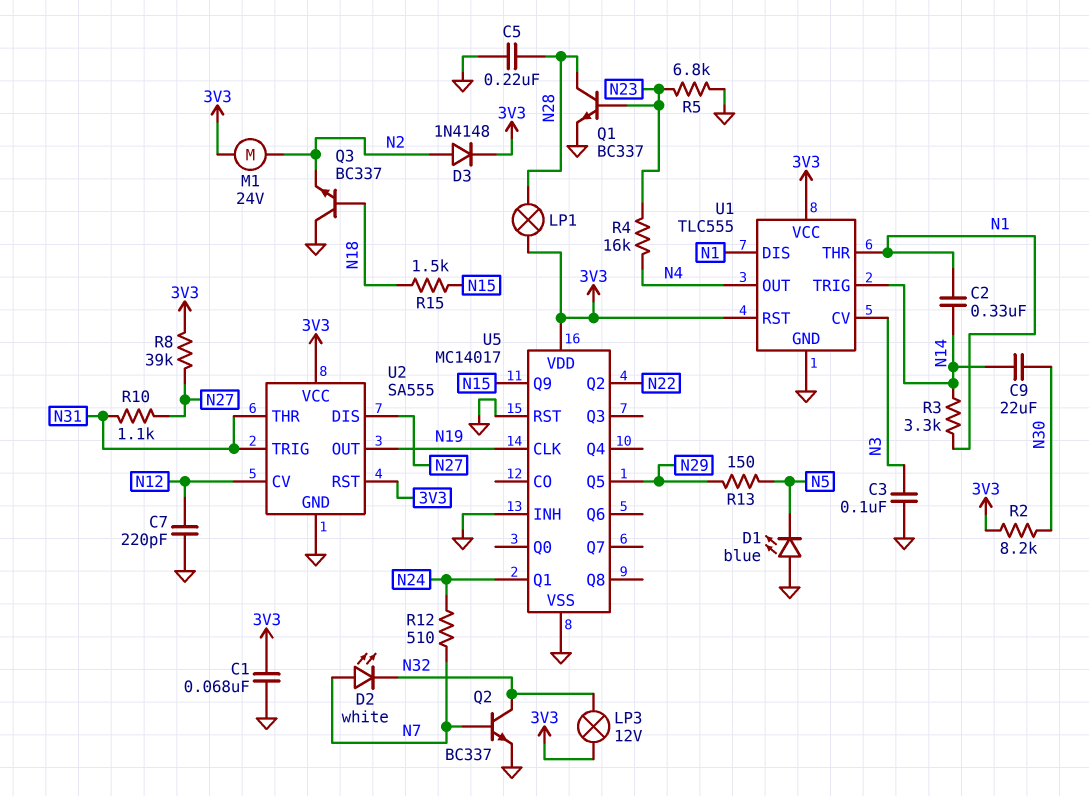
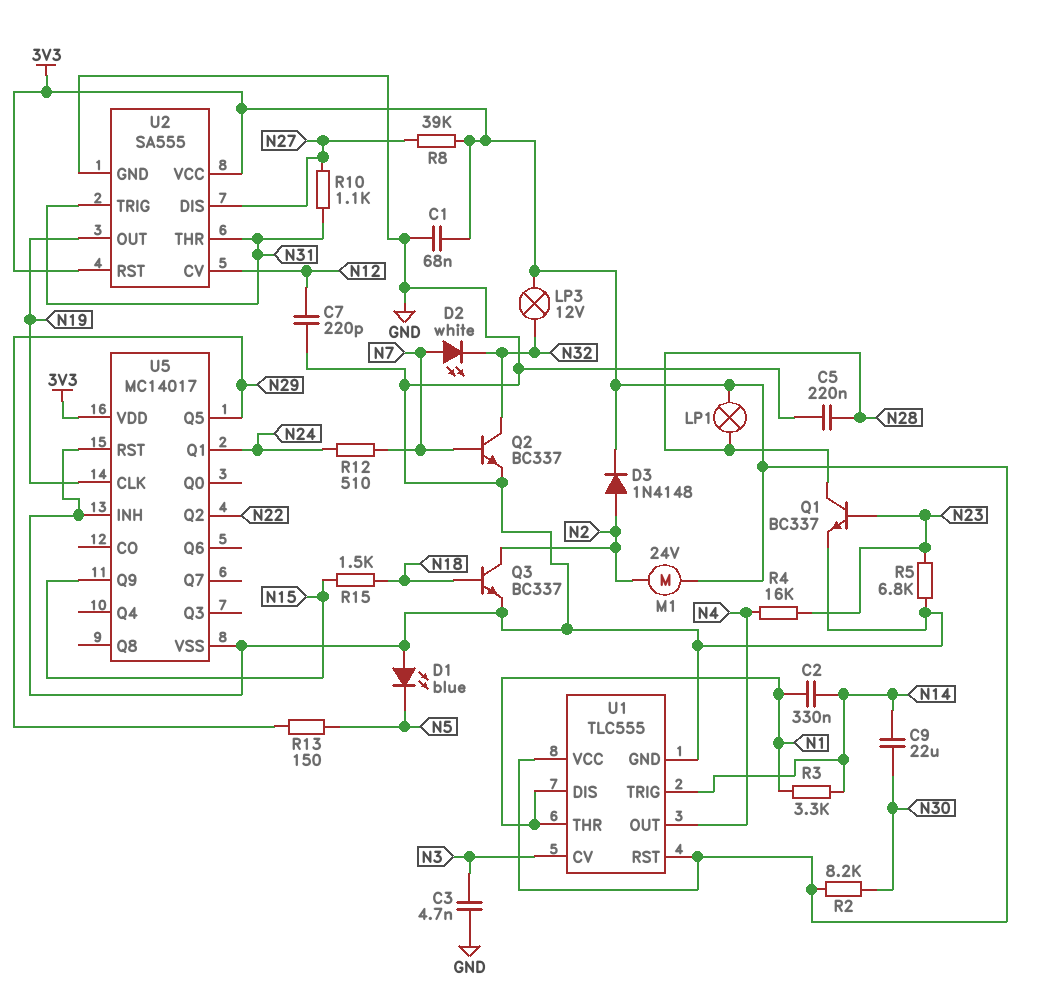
C3: 100nF (GND, N3) -> 4.7nF (GND, N3)
Q3: NPN BC337 (B N18, C GND, E N2) -> NPN BC337 (B N18, C N2, E GND)

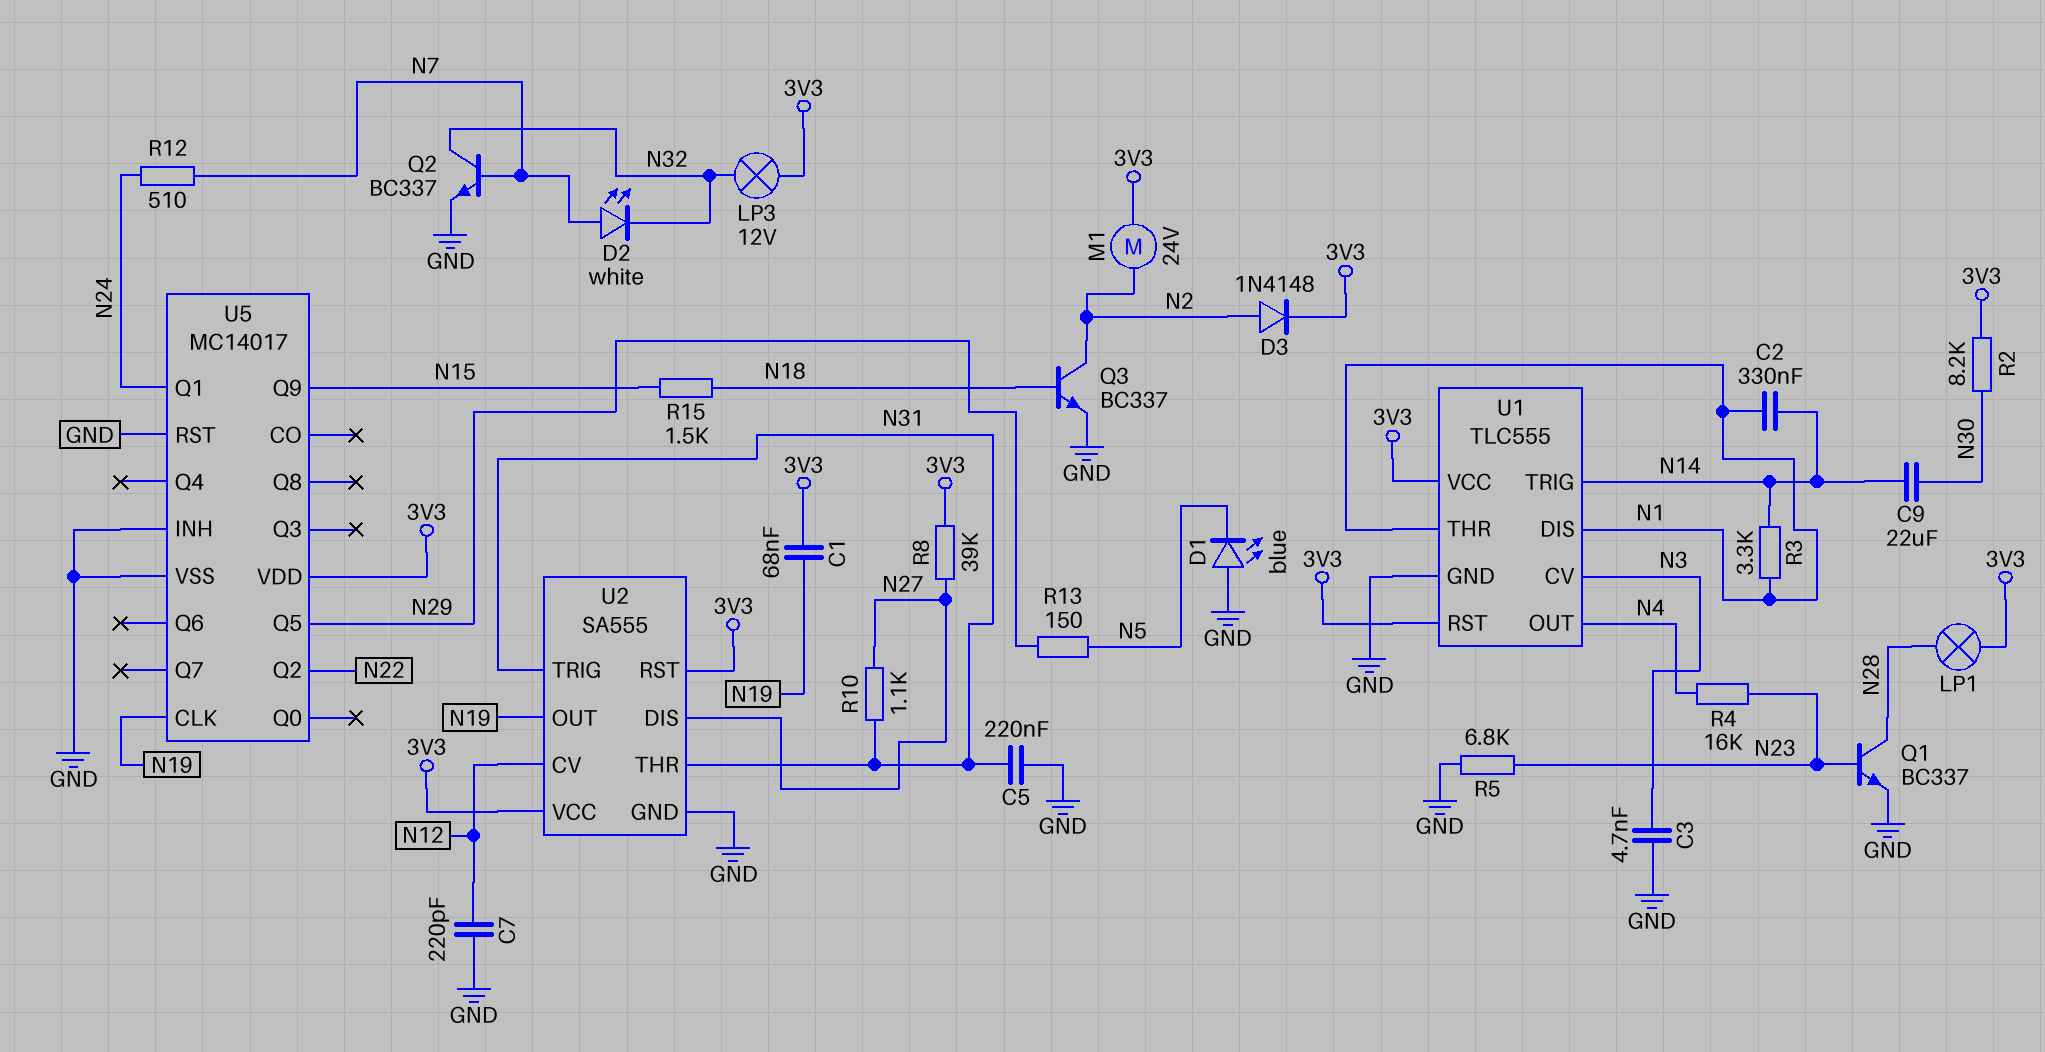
C1: 68nF (3V3, GND) -> 68nF (3V3, N19)
C5: 220nF (GND, N28) -> 220nF (GND, N31)

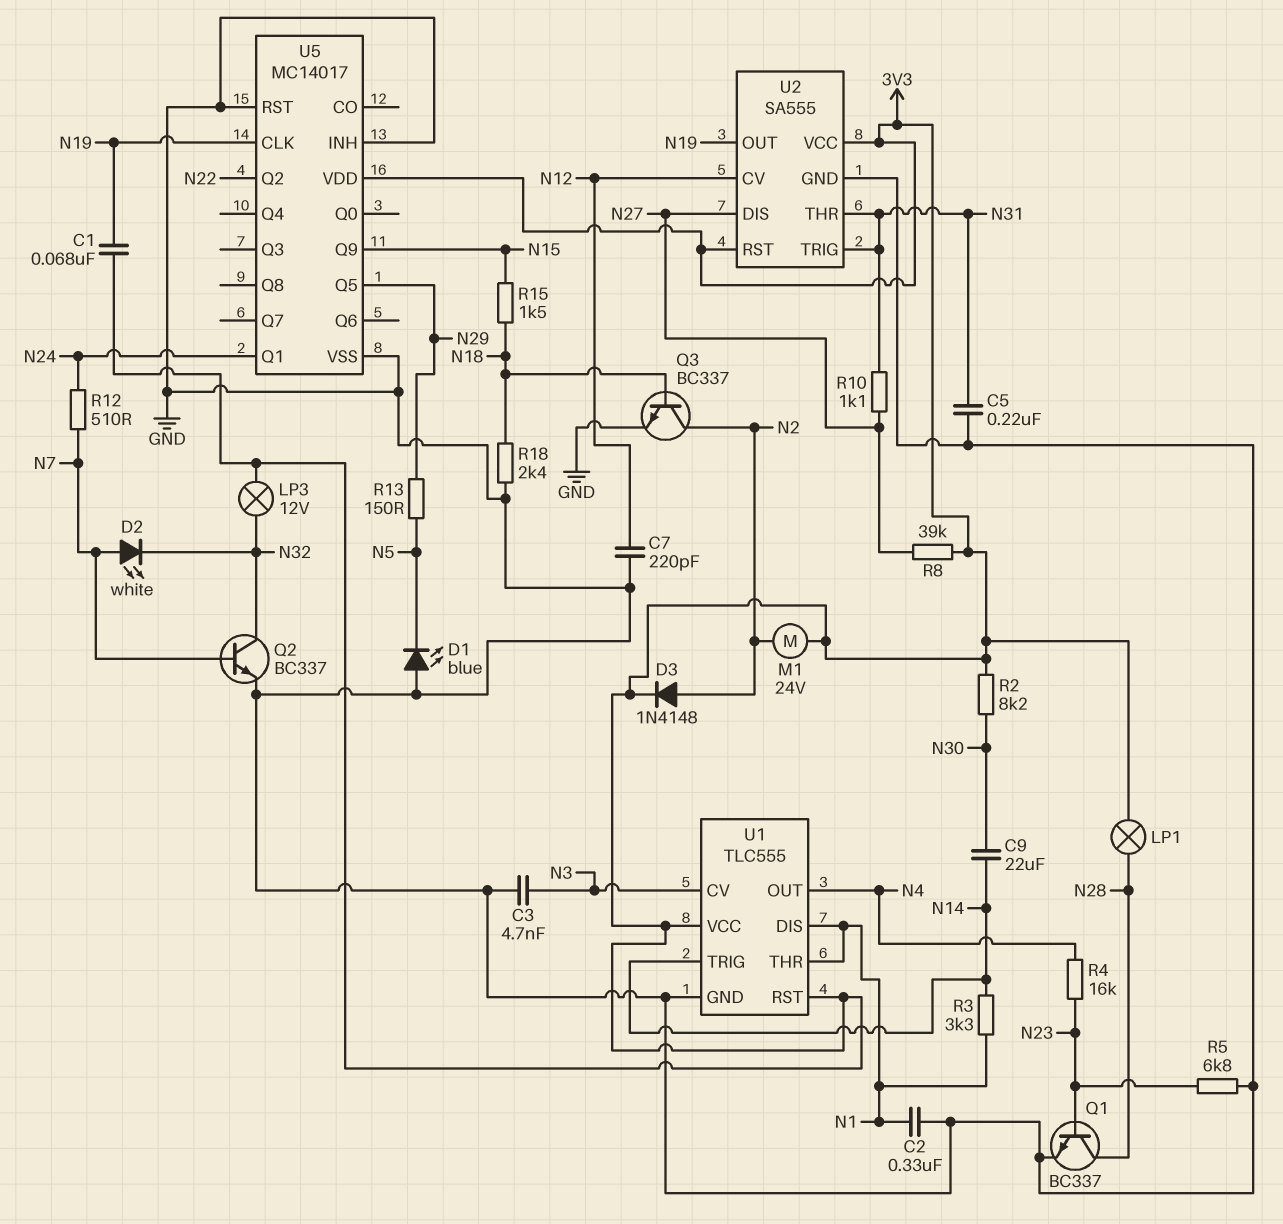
C2: 330nF (N1, N14) -> 330nF (GND, N1)
R18: none -> 2.4k (GND, N18)

